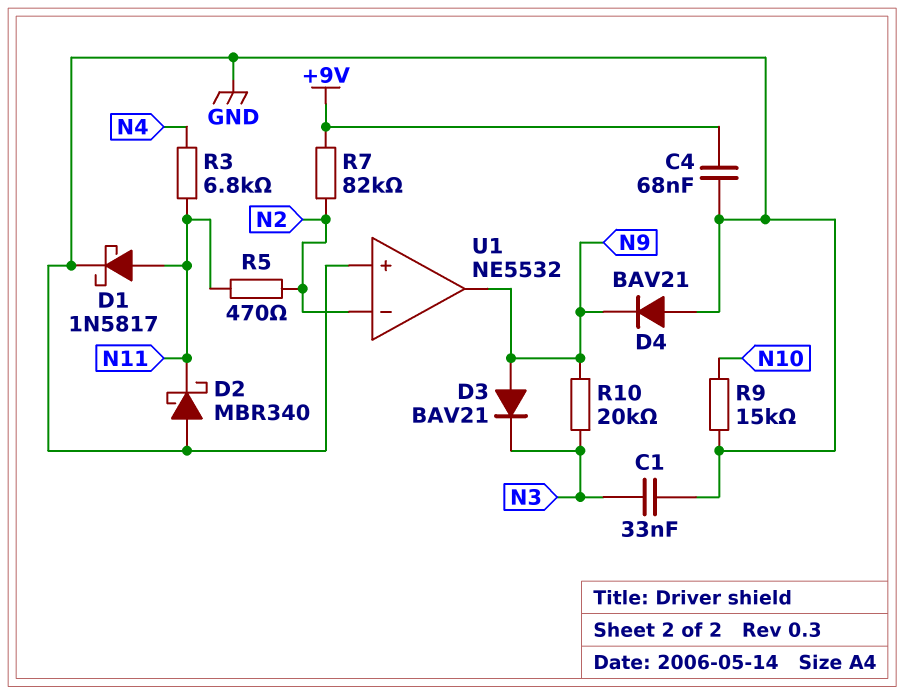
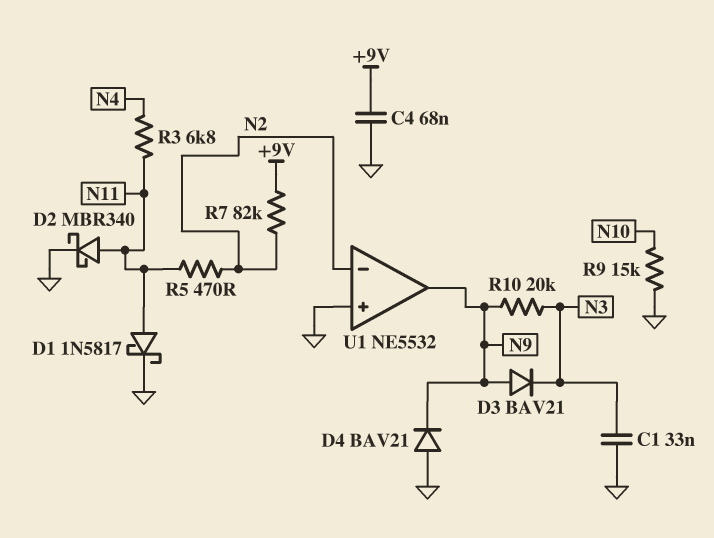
D2: schottky MBR340 (A GND, K N11) -> schottky MBR340 (A N11, K GND)

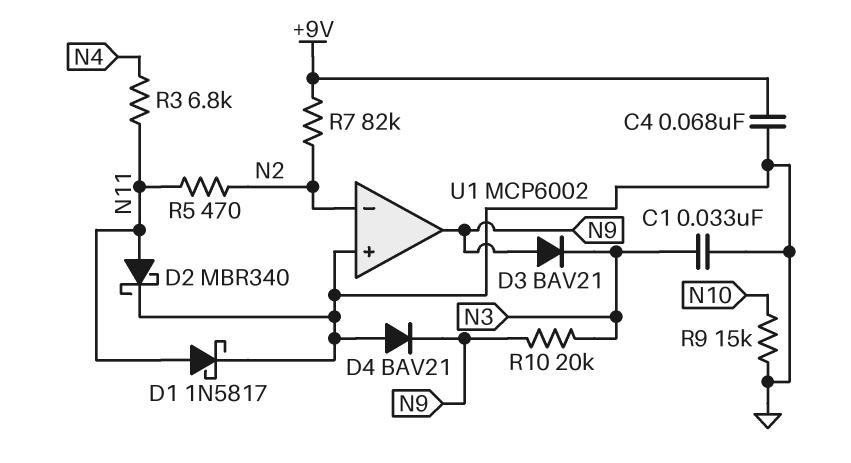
U1: NE5532 -> MCP6002

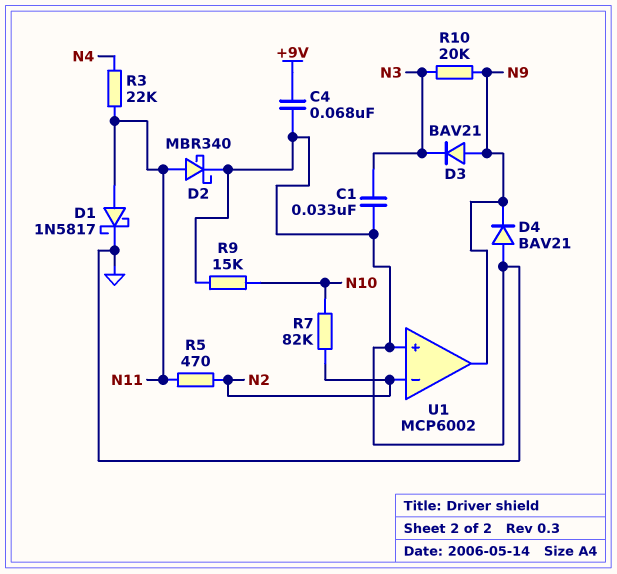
R3: 6.8k (N4, N11) -> 22k (N4, N11)
R7: 82k (+9V, N2) -> 82k (N2, N10)

